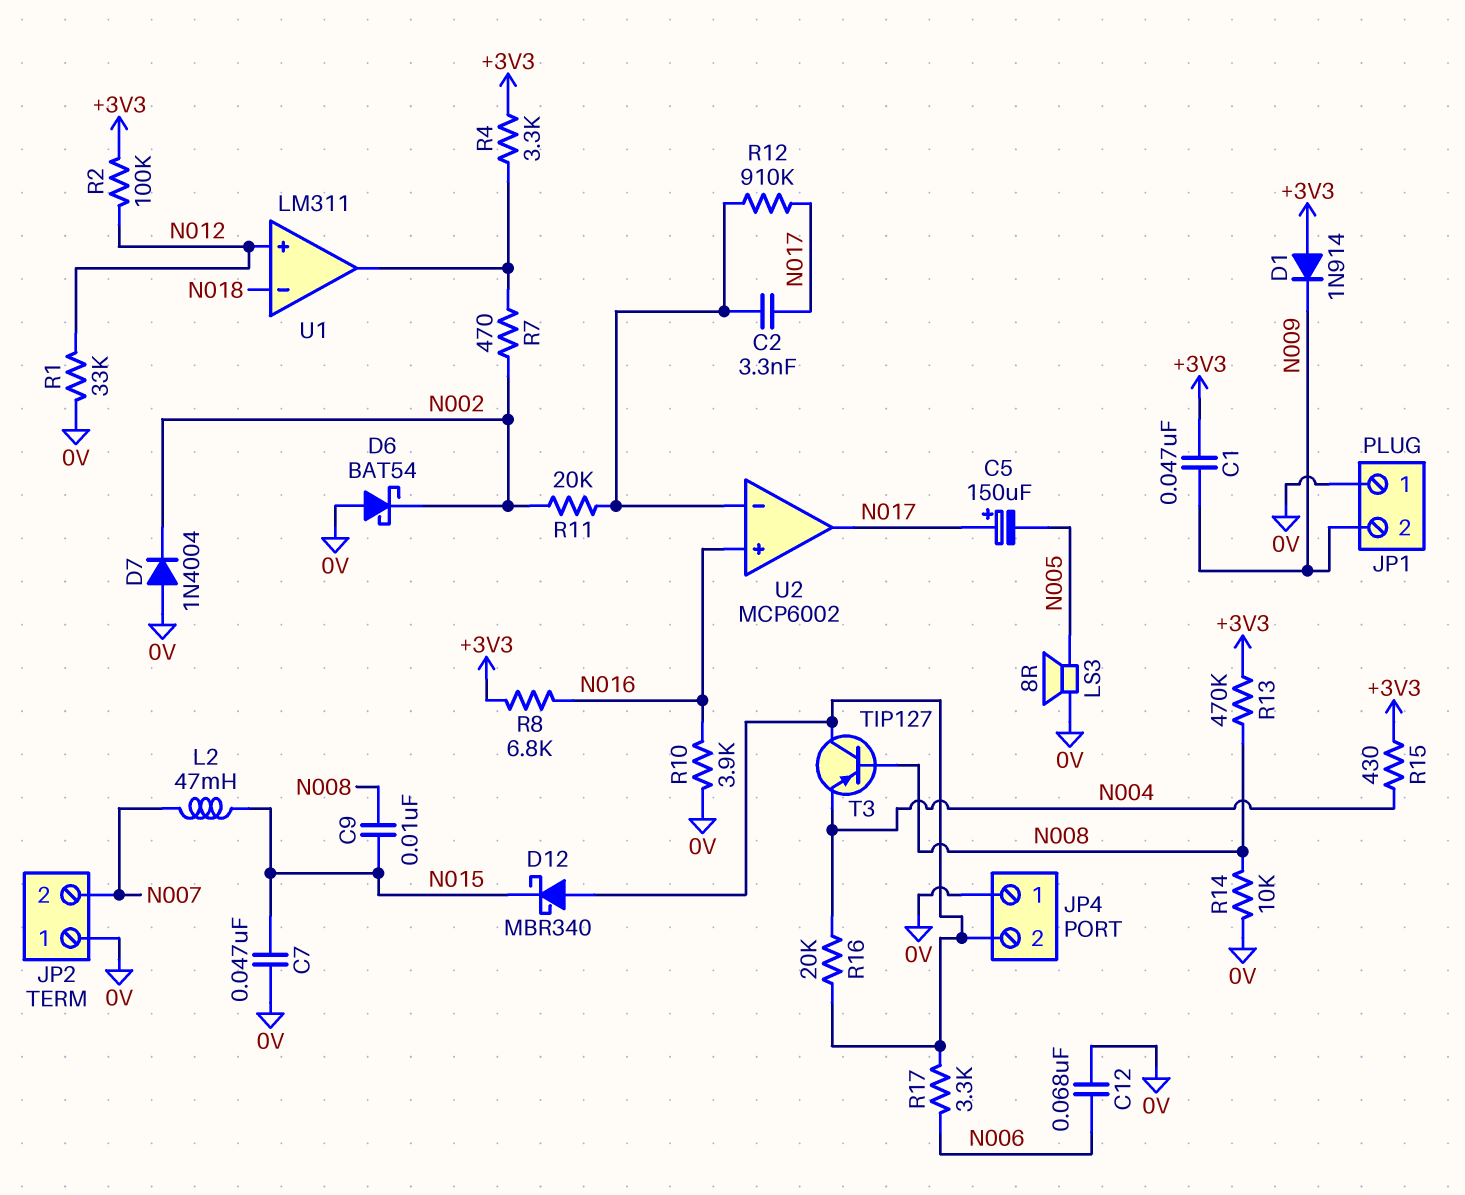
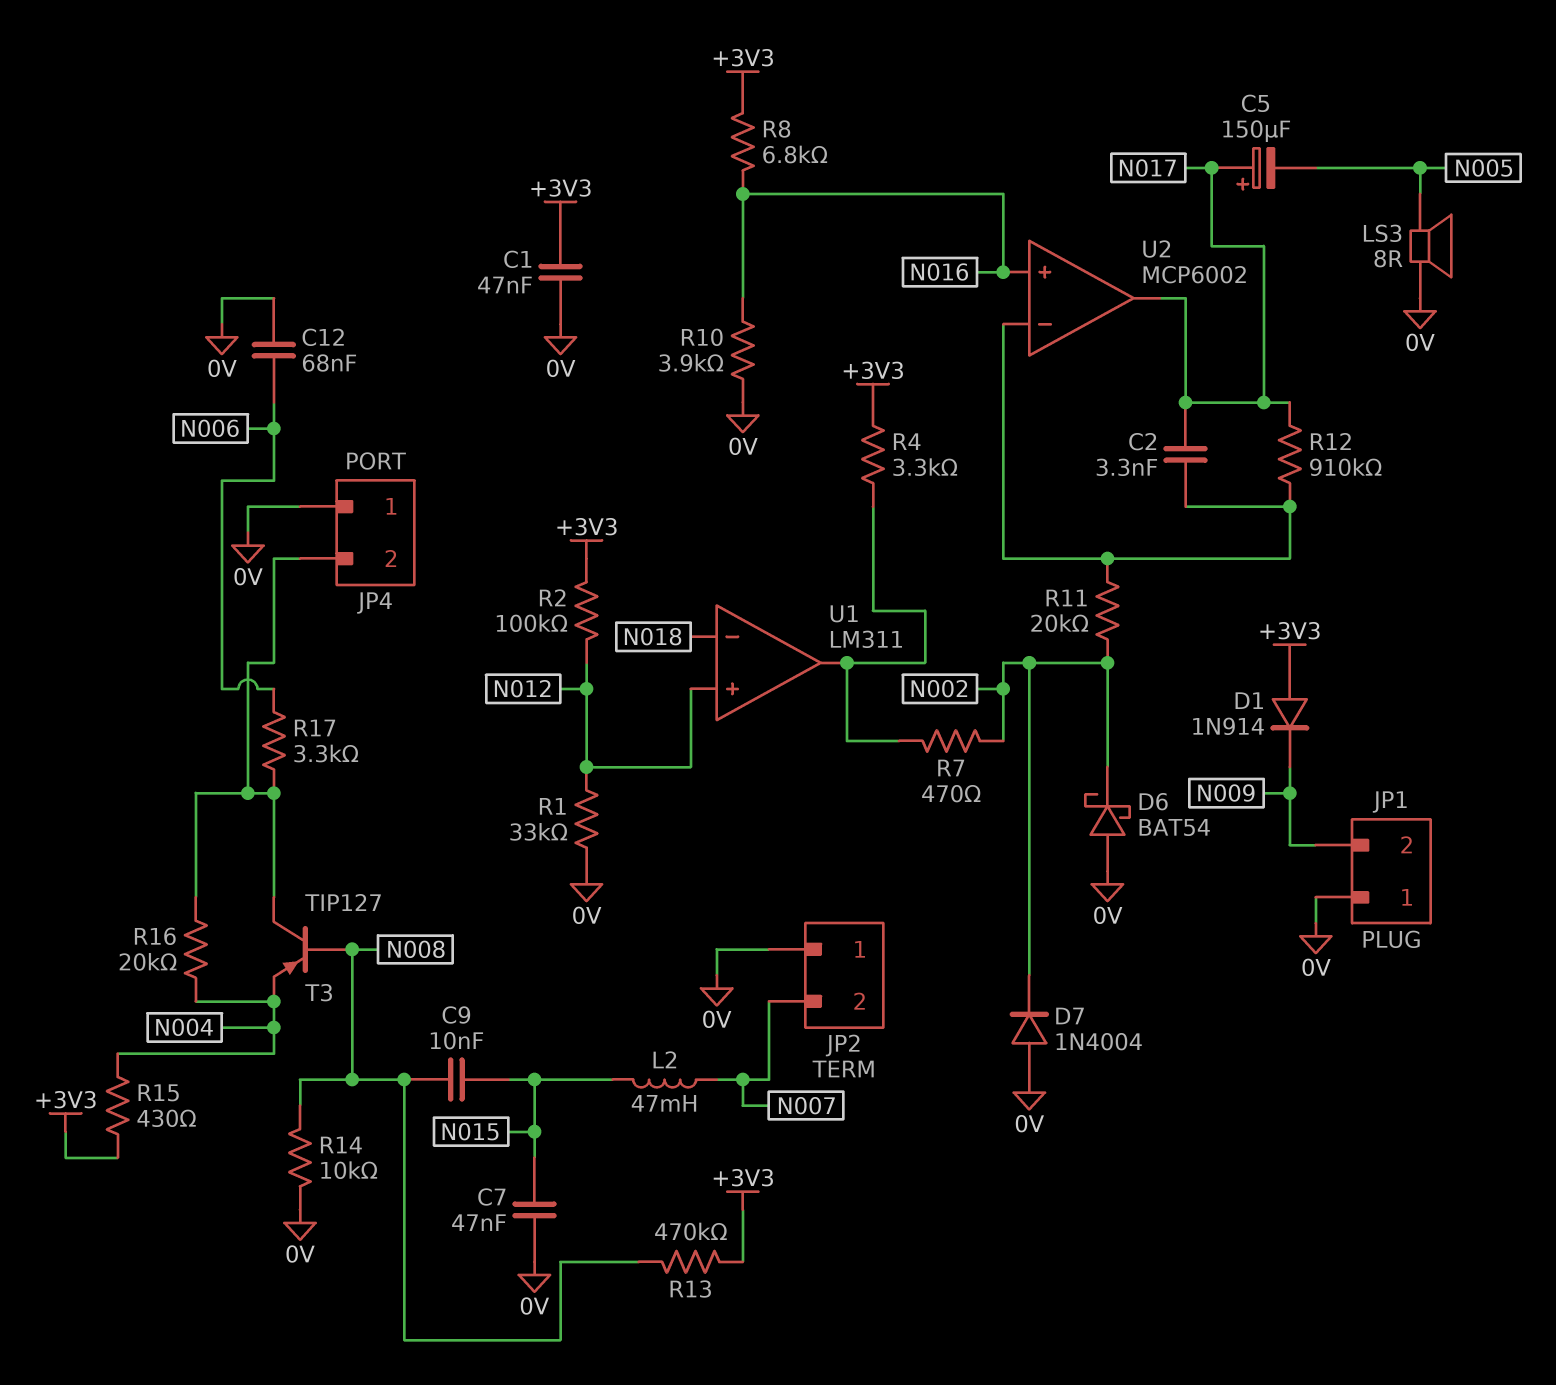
C1: 47nF (+3V3, N009) -> 47nF (+3V3, 0V)
D12: schottky MBR340 (A JP4/2, K N015) -> none

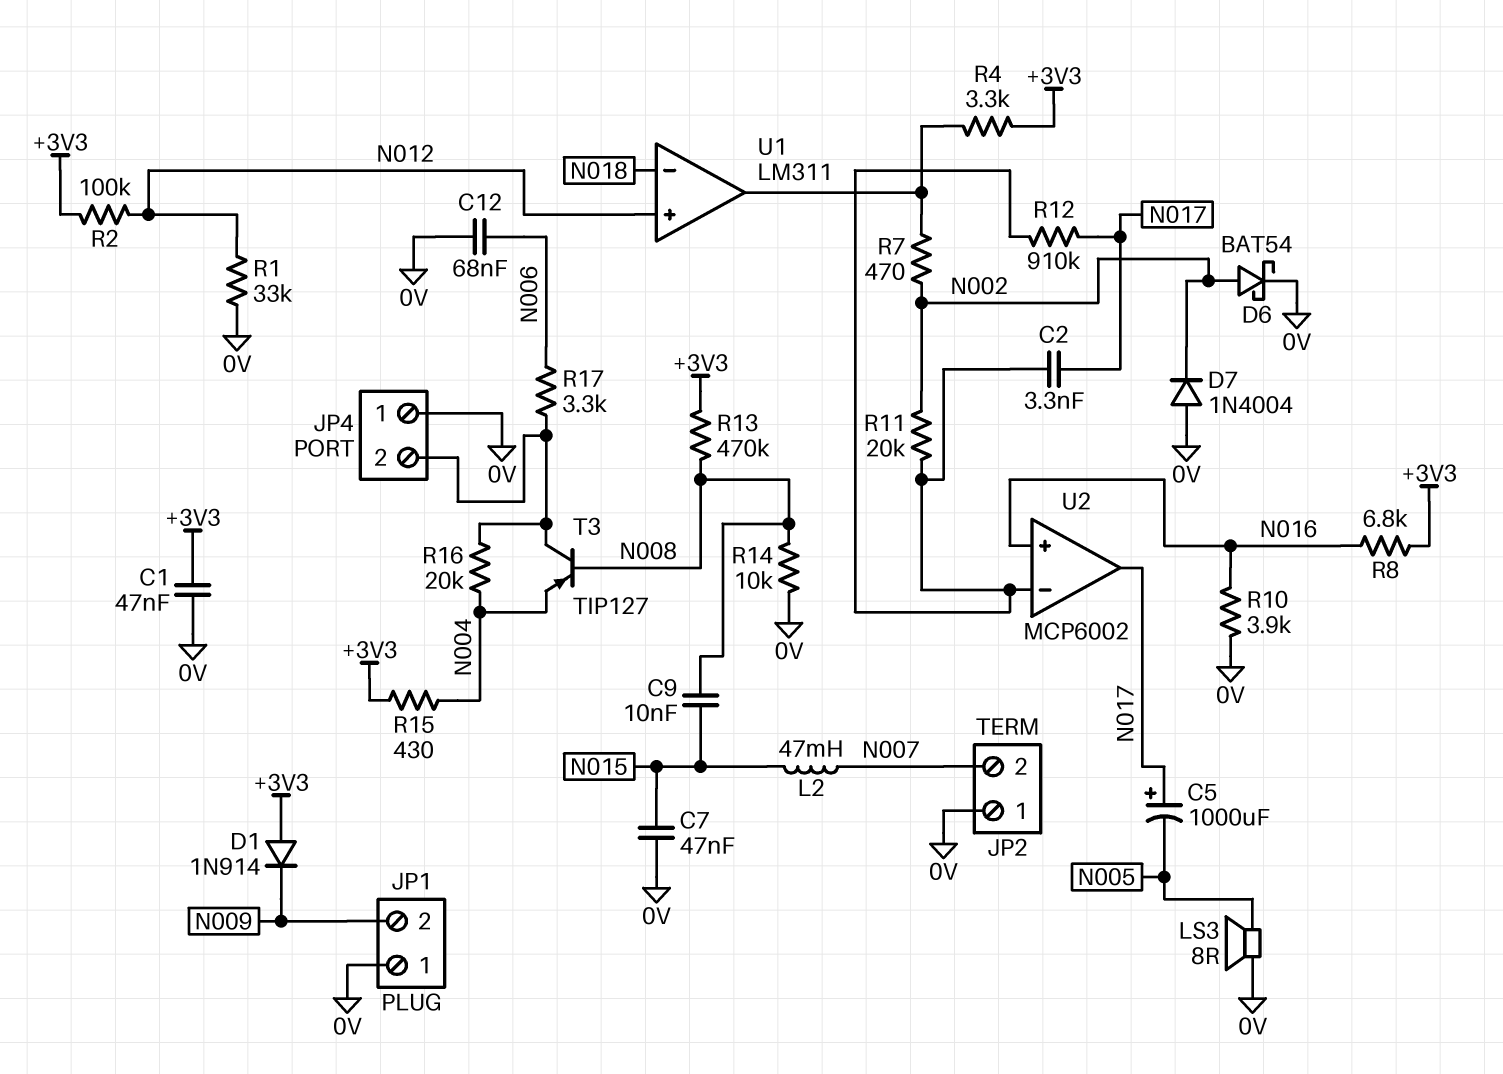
C5: 150uF (plus N017, minus N005) -> 1000uF (plus N017, minus N005)
D6: schottky BAT54 (A 0V, K N002) -> schottky BAT54 (A N002, K 0V)

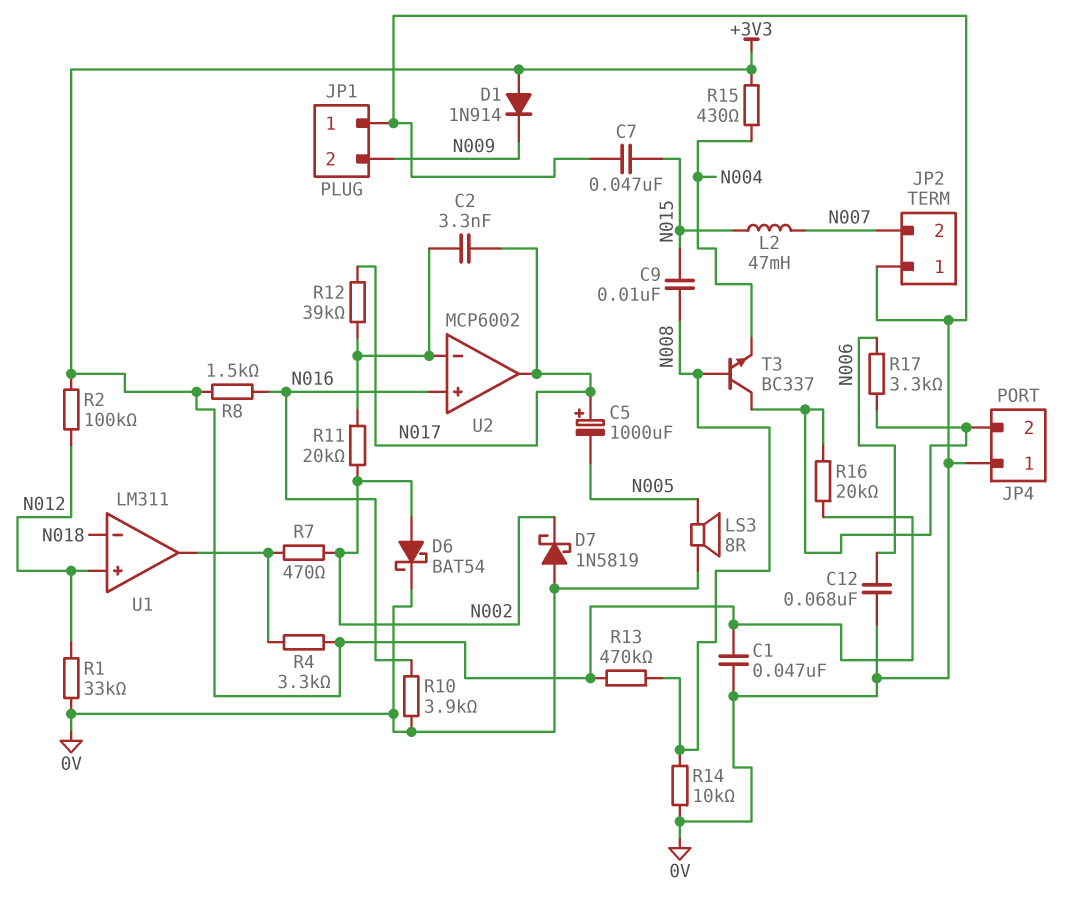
D7: diode 1N4004 (A 0V, K N002) -> schottky 1N5819 (A 0V, K N002)
R8: 6.8k (+3V3, N016) -> 1.5k (+3V3, N016)
R12: 910k (N017, U2/in-) -> 39k (N017, U2/in-)
R16: 20k (JP4/2, N004) -> 20k (+3V3, JP4/2)
T3: PNP TIP127 (B N008, C JP4/2, E N004) -> NPN BC337 (B N008, C JP4/2, E N004)

